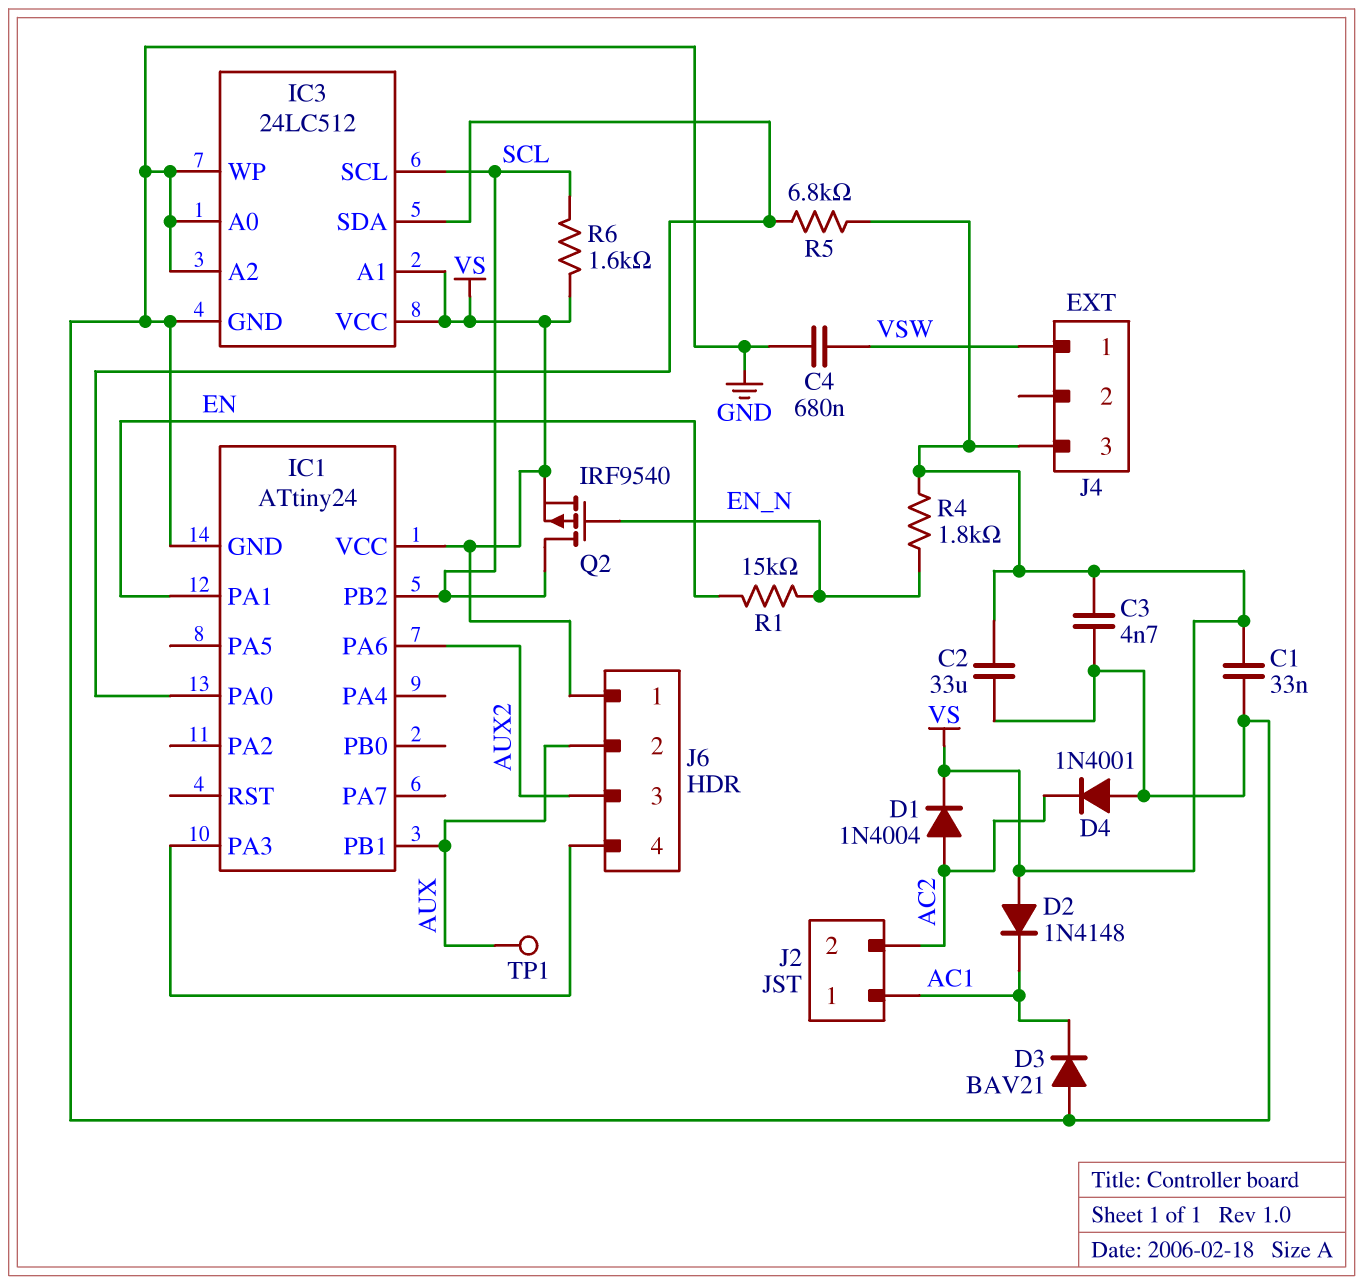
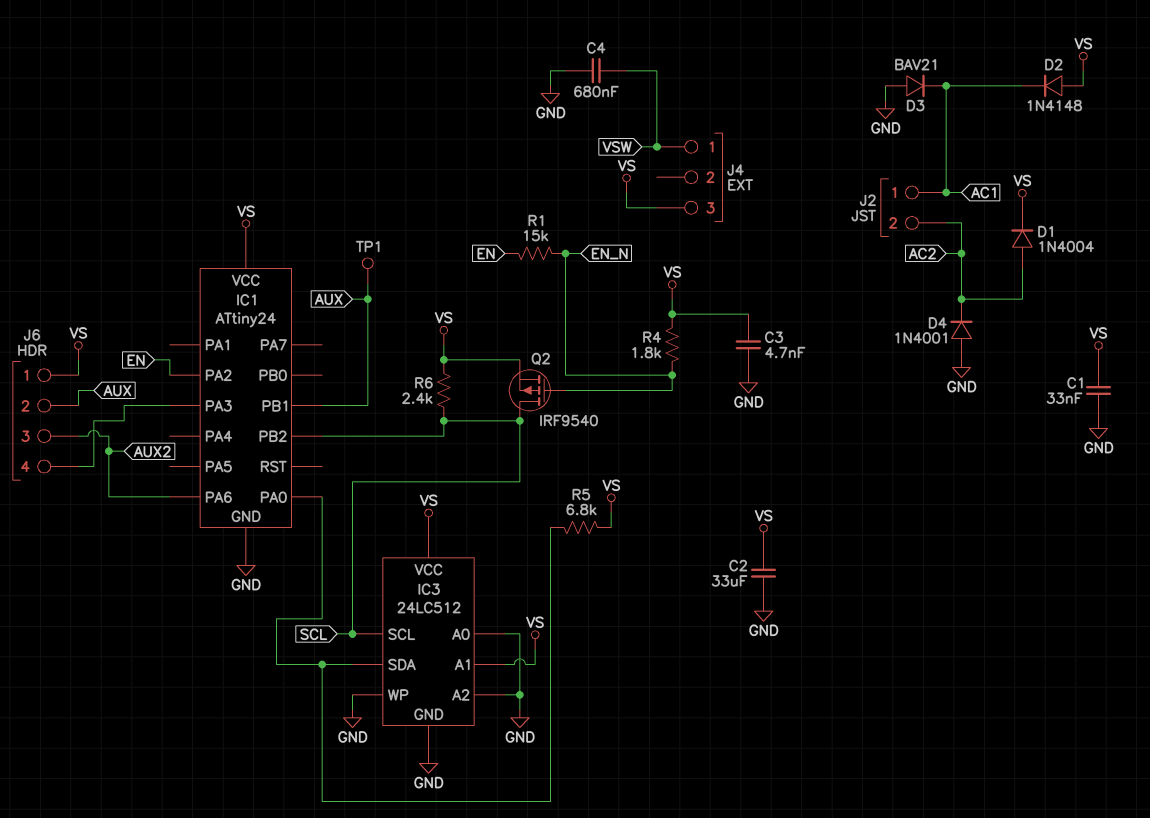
IC1 pin PA1: EN -> none
IC1 pin PA2: none -> EN
R6: 1.6k (SCL, VS) -> 2.4k (SCL, VS)

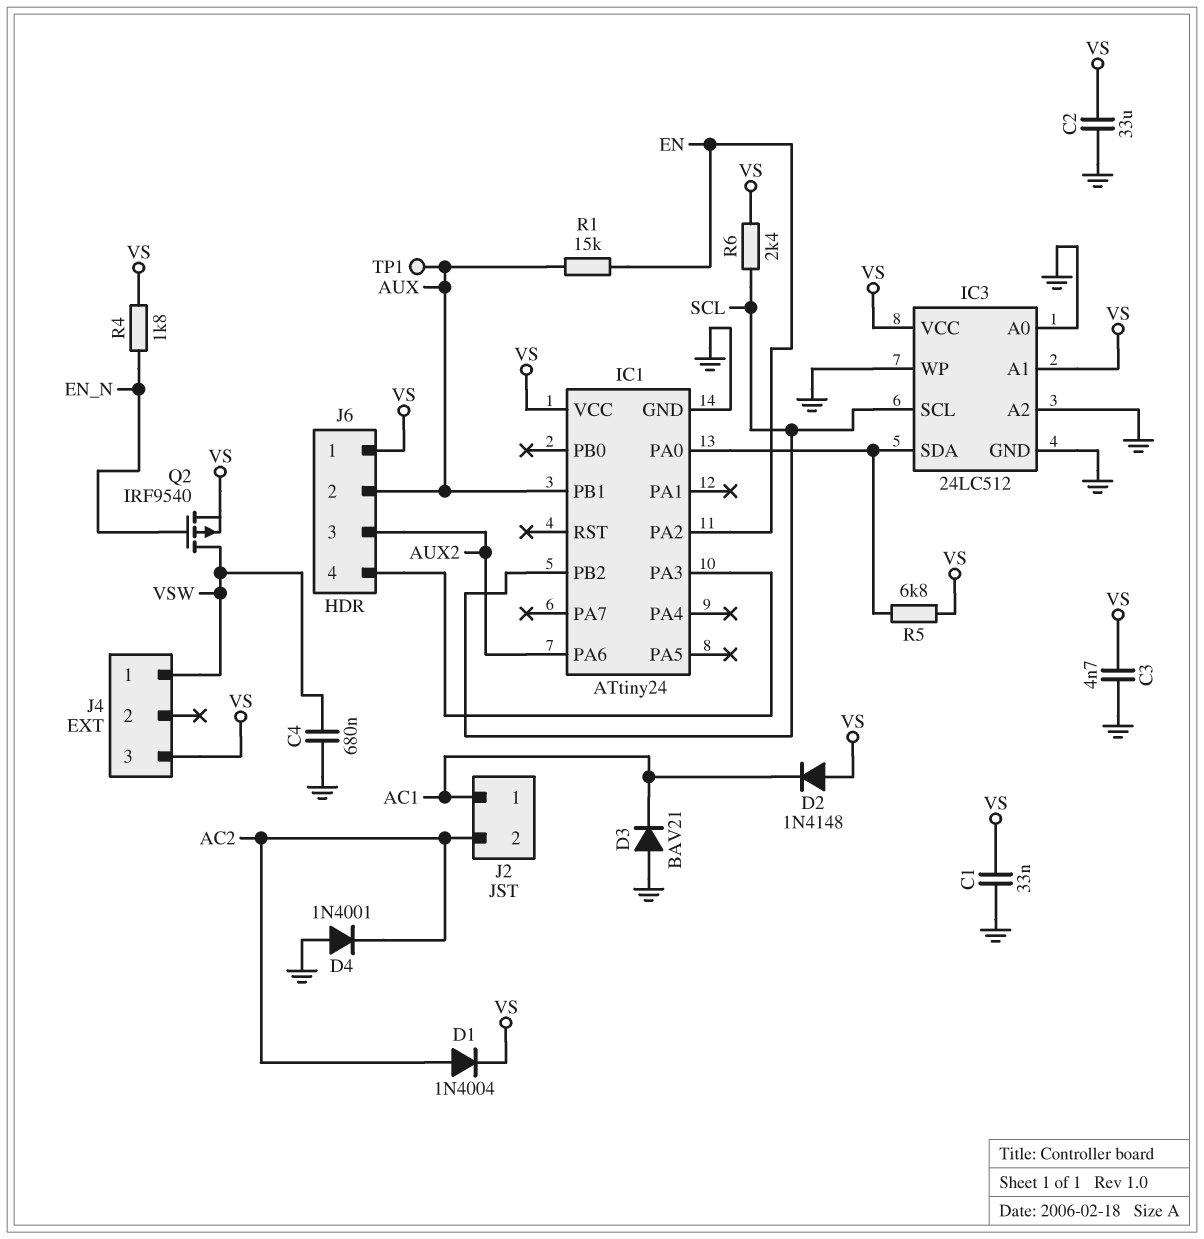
Q2: PMOS IRF9540 (G EN_N, D SCL, S VS) -> PMOS IRF9540 (G EN_N, D VSW, S VS)
R1: 15k (EN, EN_N) -> 15k (AUX, EN)

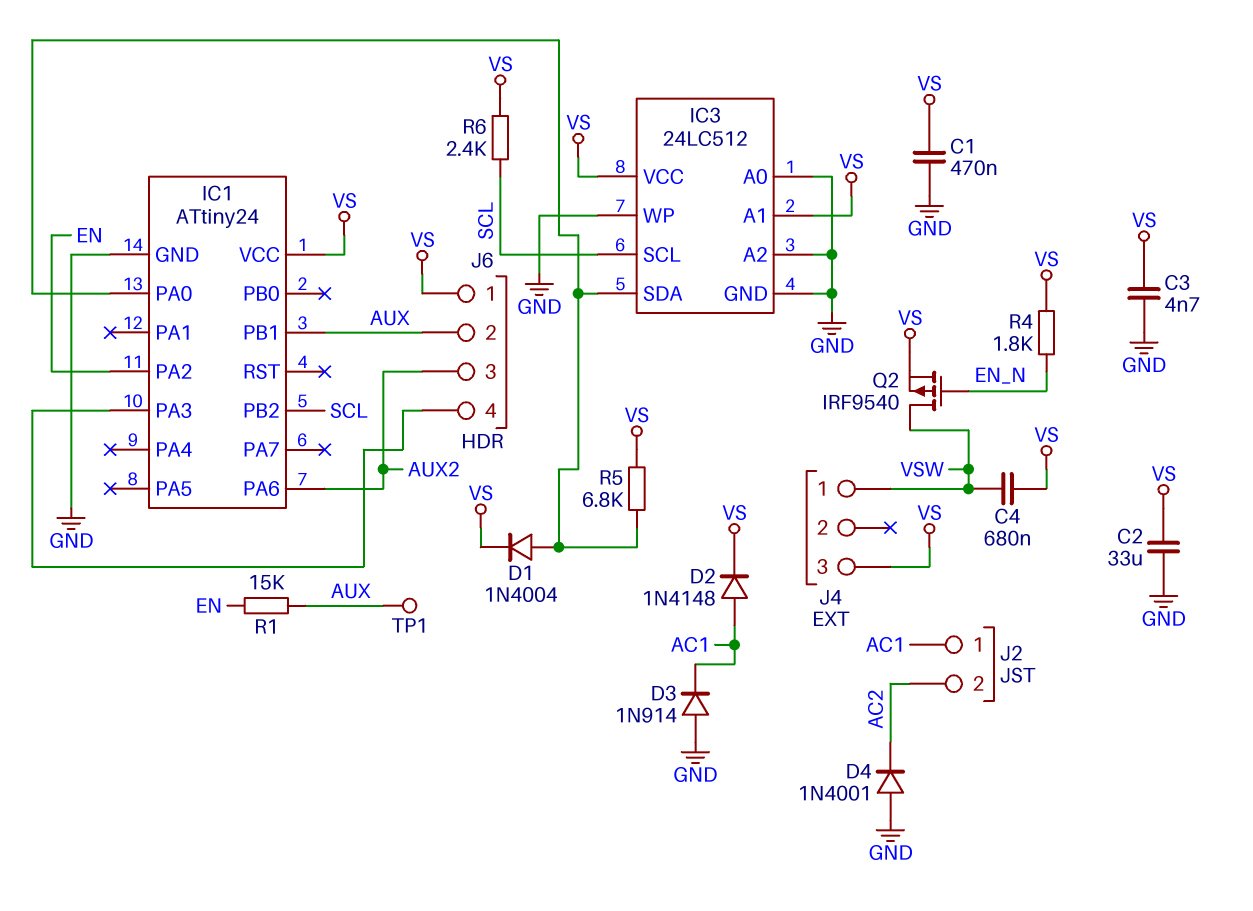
C1: 33nF (GND, VS) -> 470nF (GND, VS)
C4: 680nF (GND, VSW) -> 680nF (VS, VSW)
D1: diode 1N4004 (A AC2, K VS) -> diode 1N4004 (A IC1/PA0, K VS)
D2: diode 1N4148 (A VS, K AC1) -> diode 1N4148 (A AC1, K VS)
D3: diode BAV21 (A GND, K AC1) -> diode 1N914 (A GND, K AC1)

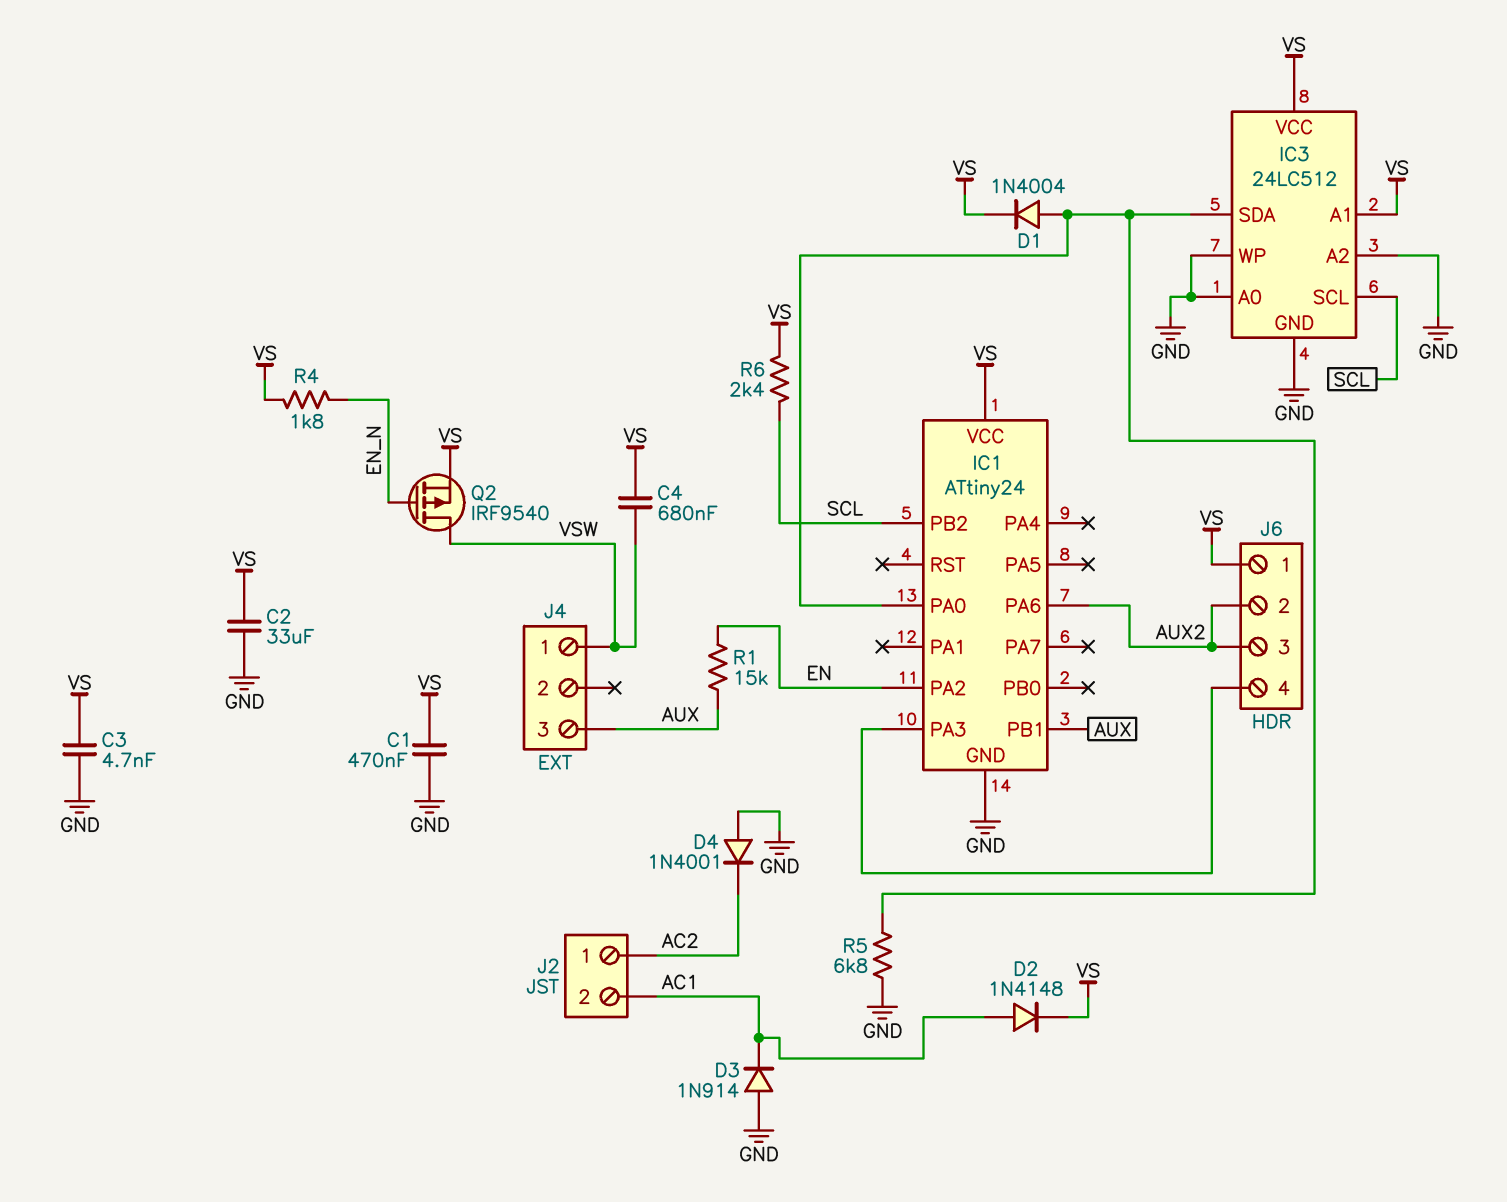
J2 pin 1: AC1 -> AC2
J2 pin 2: AC2 -> AC1
J4 pin 3: VS -> AUX
J6 pin 2: AUX -> AUX2
R5: 6.8k (IC1/PA0, VS) -> 6.8k (GND, IC1/PA0)
TP1: test point (AUX) -> none

